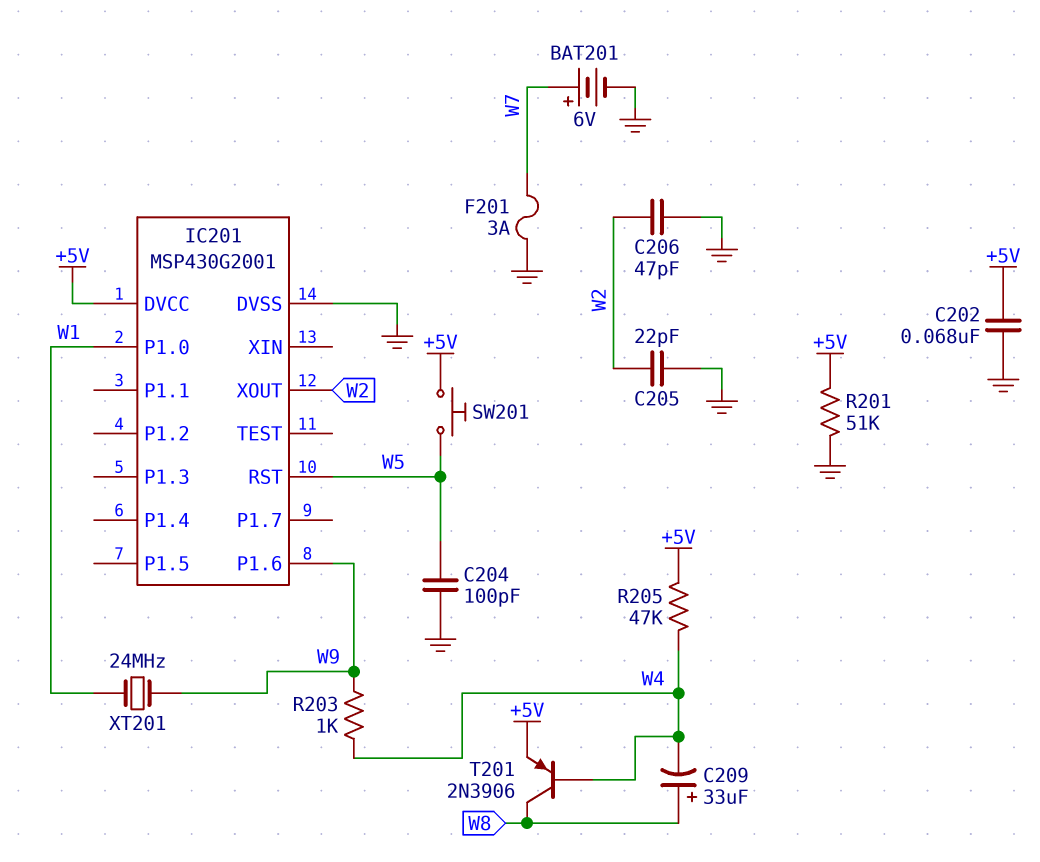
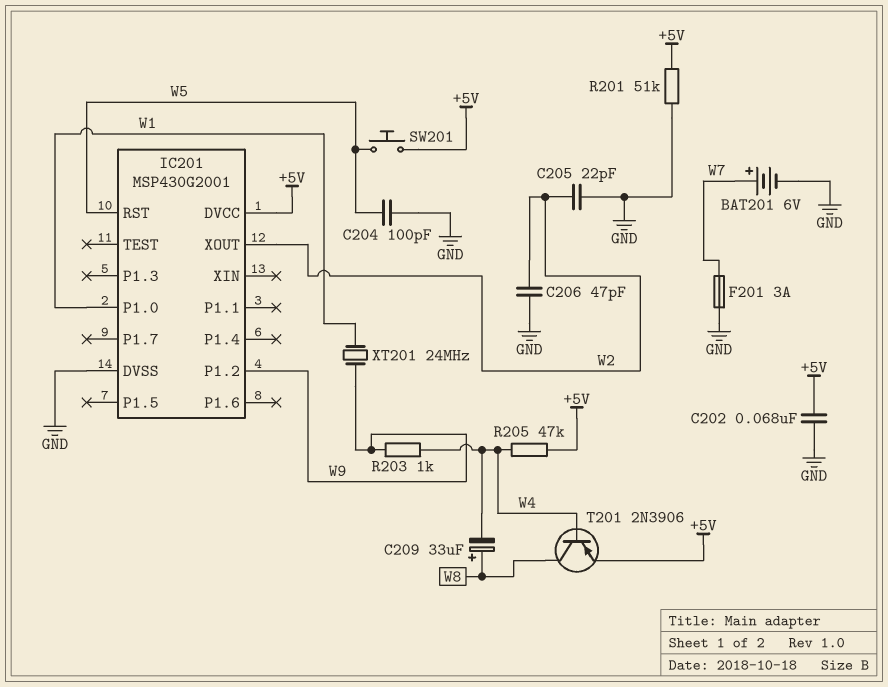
IC201 pin P1.2: none -> W9
IC201 pin P1.6: W9 -> none

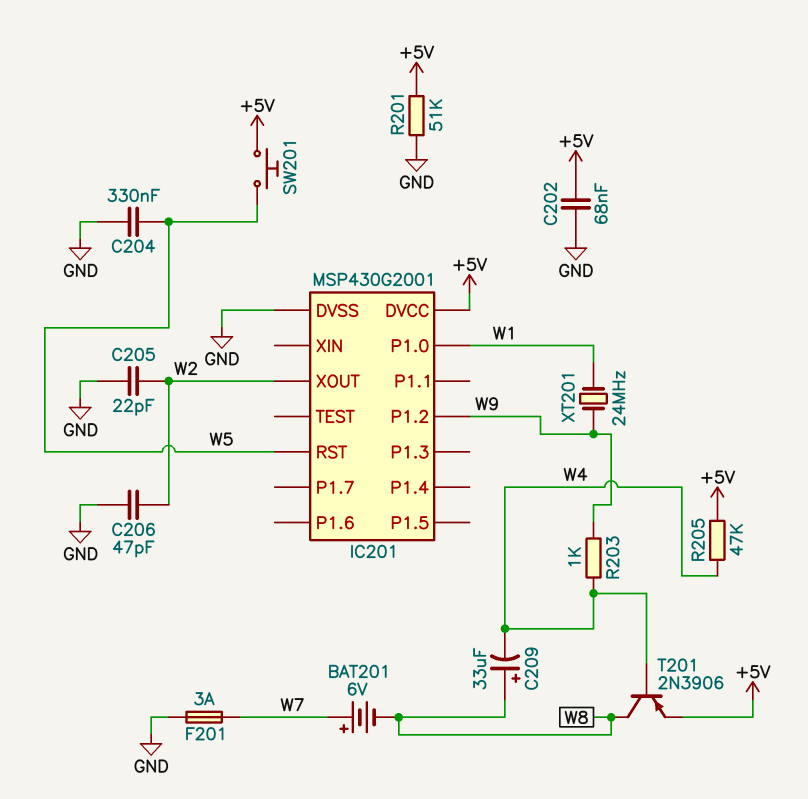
BAT201: 6V (plus W7, minus GND) -> 6V (plus W7, minus W8)
C204: 100pF (GND, W5) -> 330nF (GND, W5)

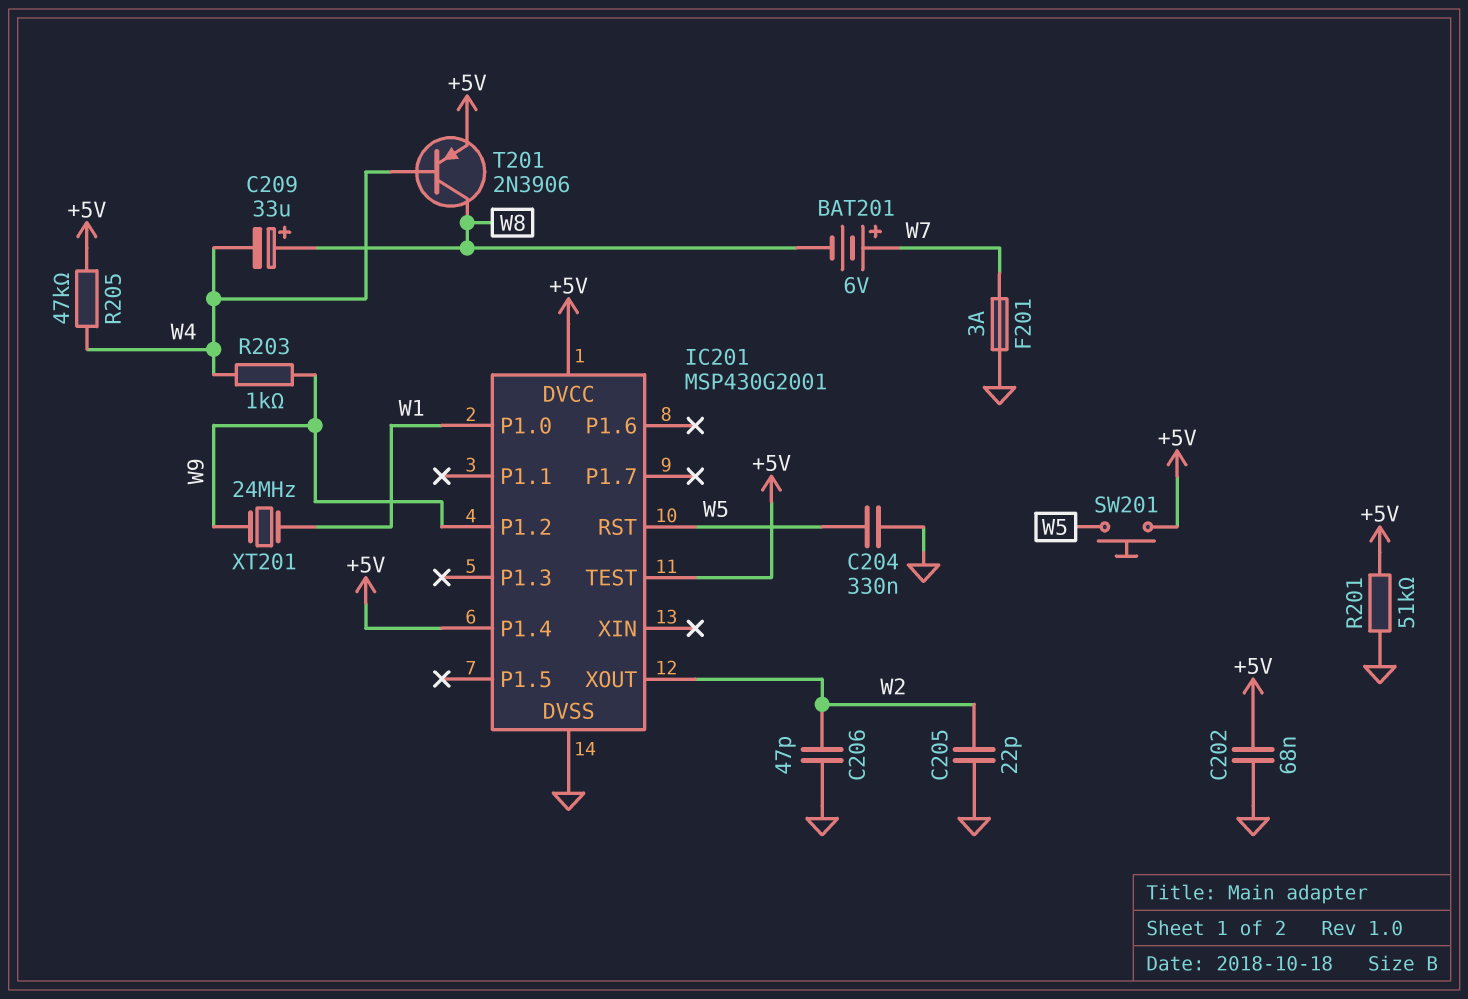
IC201 pin P1.4: none -> +5V
IC201 pin TEST: none -> +5V

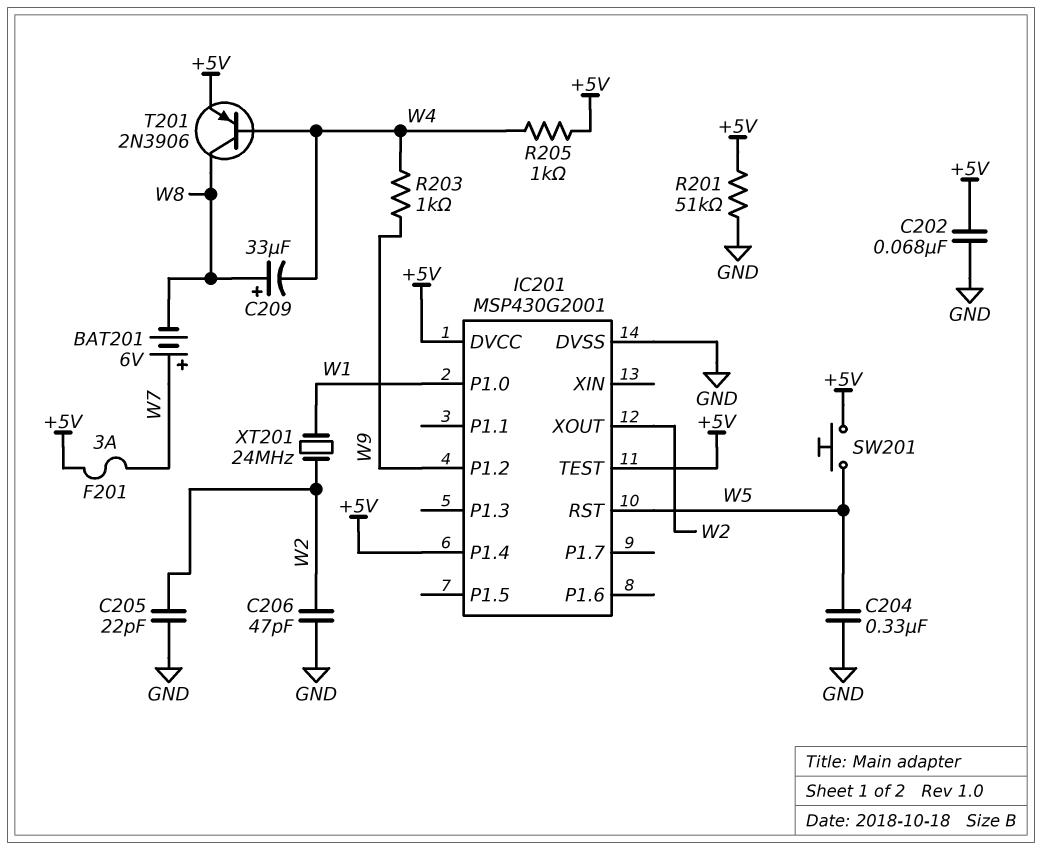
F201: 3A (GND, W7) -> 3A (+5V, W7)
R205: 47k (+5V, W4) -> 1k (+5V, W4)
XT201: 24MHz (W1, W9) -> 24MHz (W1, W2)

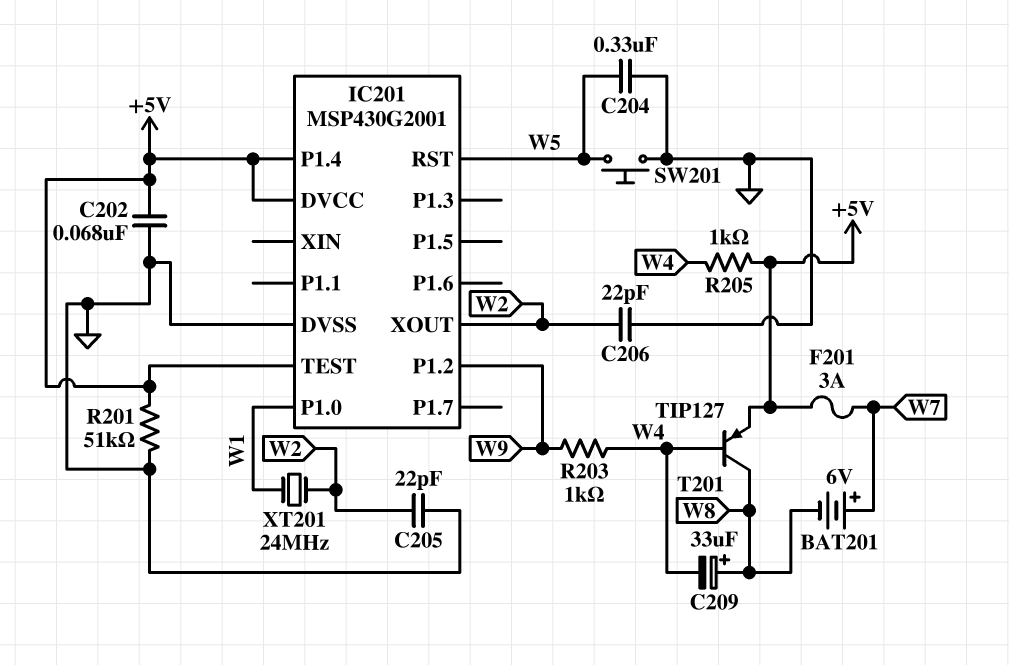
C206: 47pF (GND, W2) -> 22pF (GND, W2)
SW201: button (+5V, W5) -> button (GND, W5)
T201: PNP 2N3906 (B W4, C W8, E +5V) -> PNP TIP127 (B W4, C W8, E +5V)

